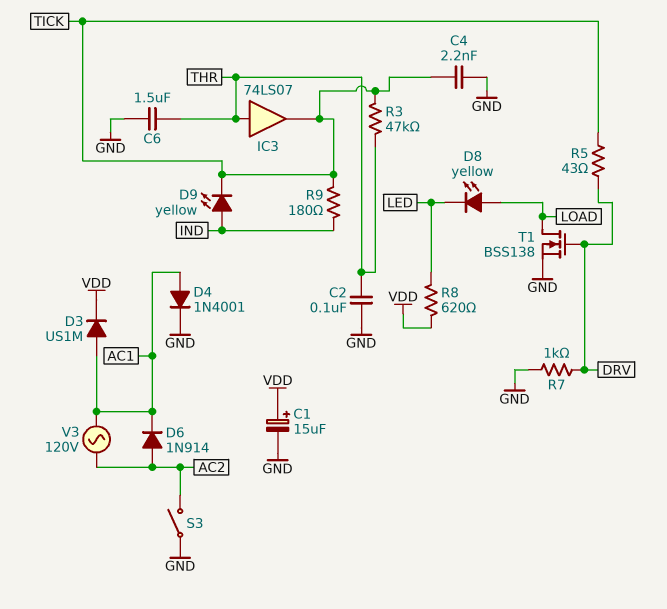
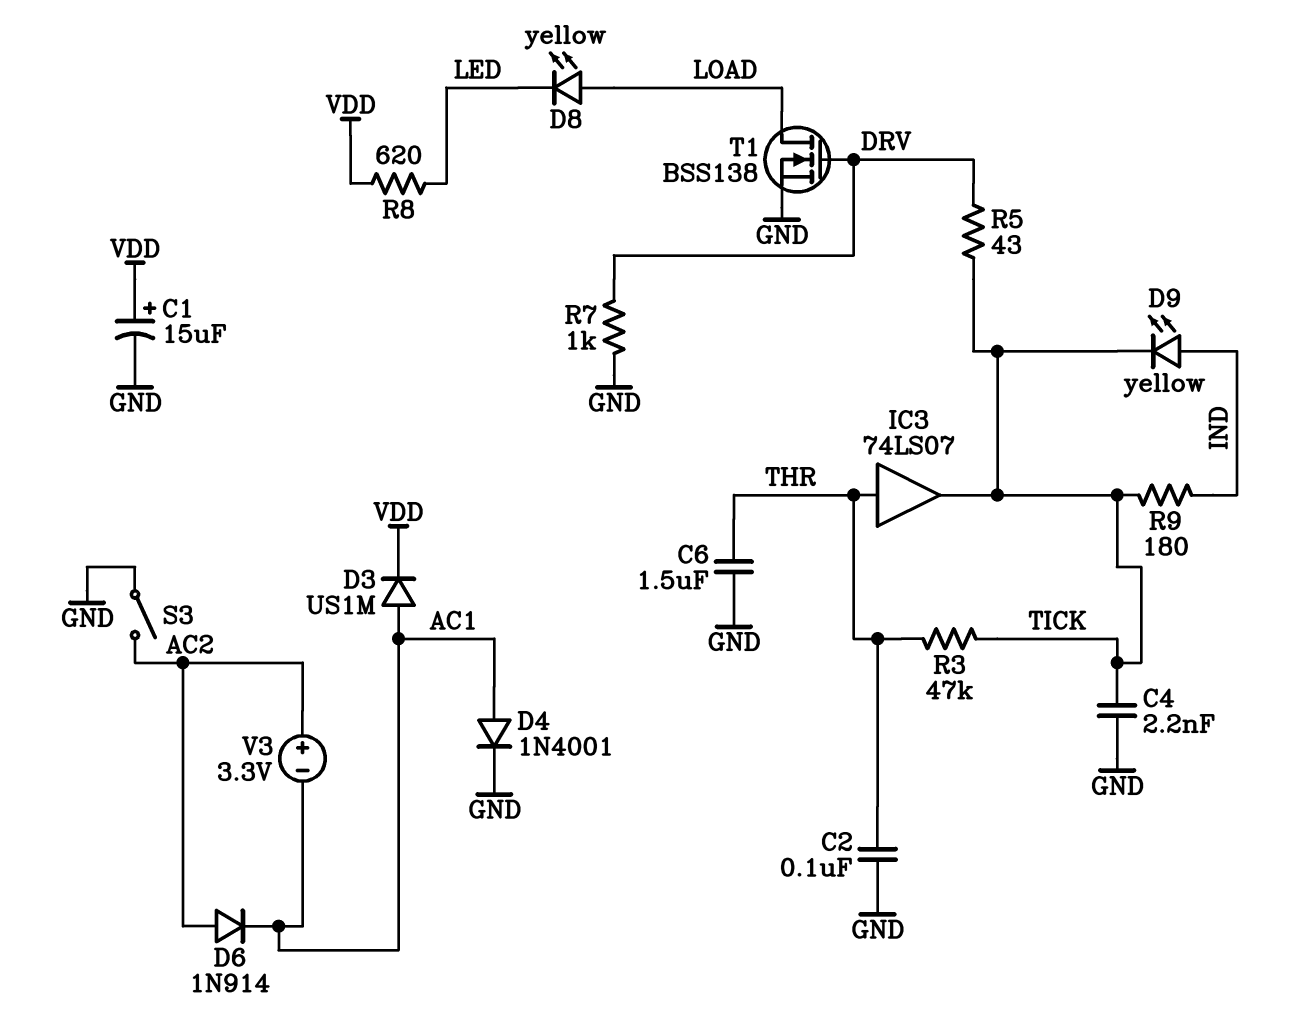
V3: AC 120V (AC1, AC2) -> 3.3V (plus AC2, minus AC1)

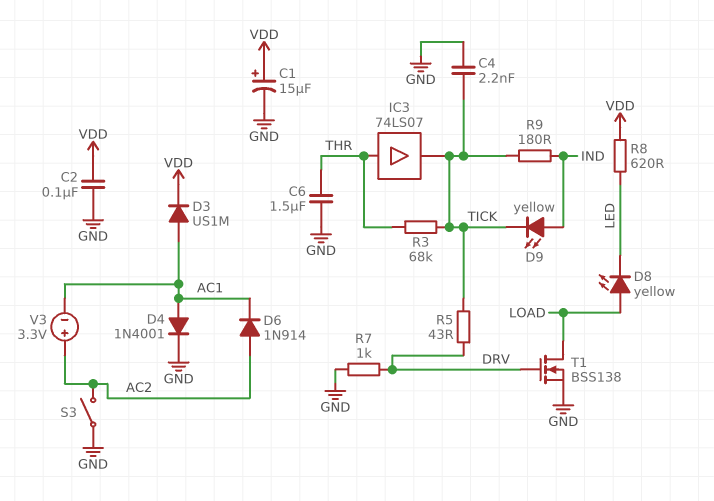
C2: 100nF (GND, THR) -> 100nF (GND, VDD)
R3: 47k (THR, TICK) -> 68k (THR, TICK)

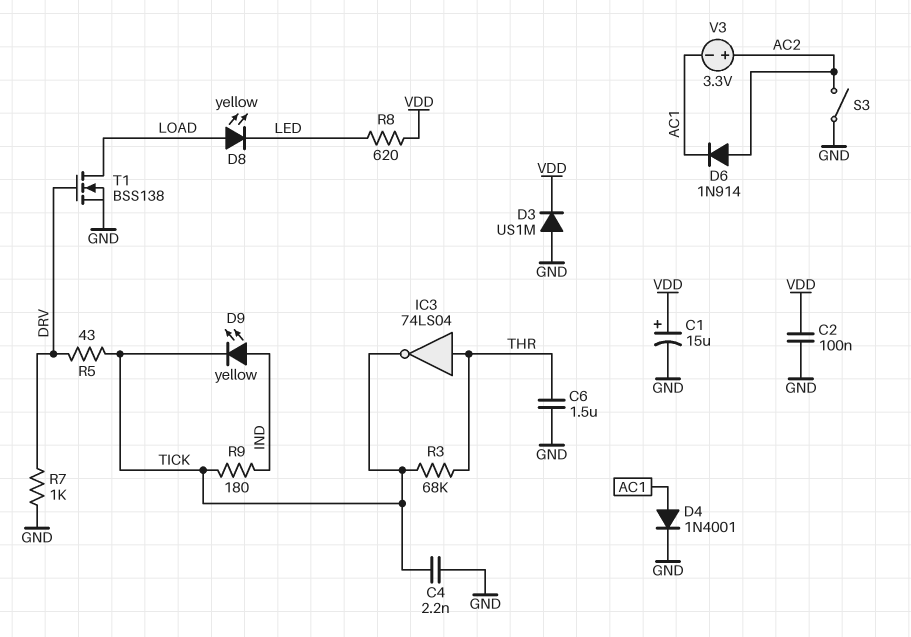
D3: diode US1M (A AC1, K VDD) -> diode US1M (A GND, K VDD)
IC3: buffer 74LS07 (in THR, out TICK) -> NOT 74LS04 (in THR, out TICK)

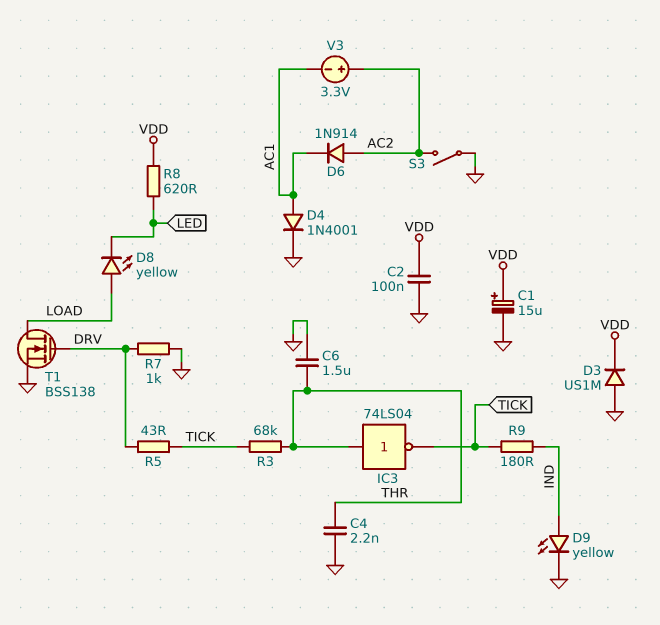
C4: 2.2nF (GND, TICK) -> 2.2nF (GND, THR)
D9: LED yellow (A IND, K TICK) -> LED yellow (A IND, K GND)

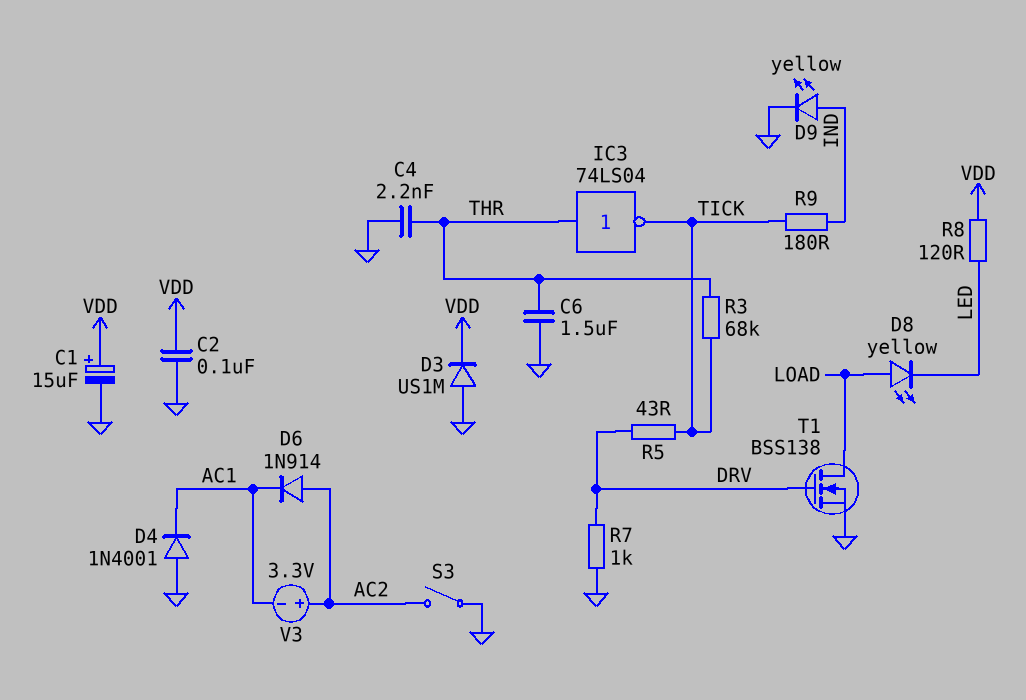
D4: diode 1N4001 (A AC1, K GND) -> diode 1N4001 (A GND, K AC1)
R8: 620 (LED, VDD) -> 120 (LED, VDD)

